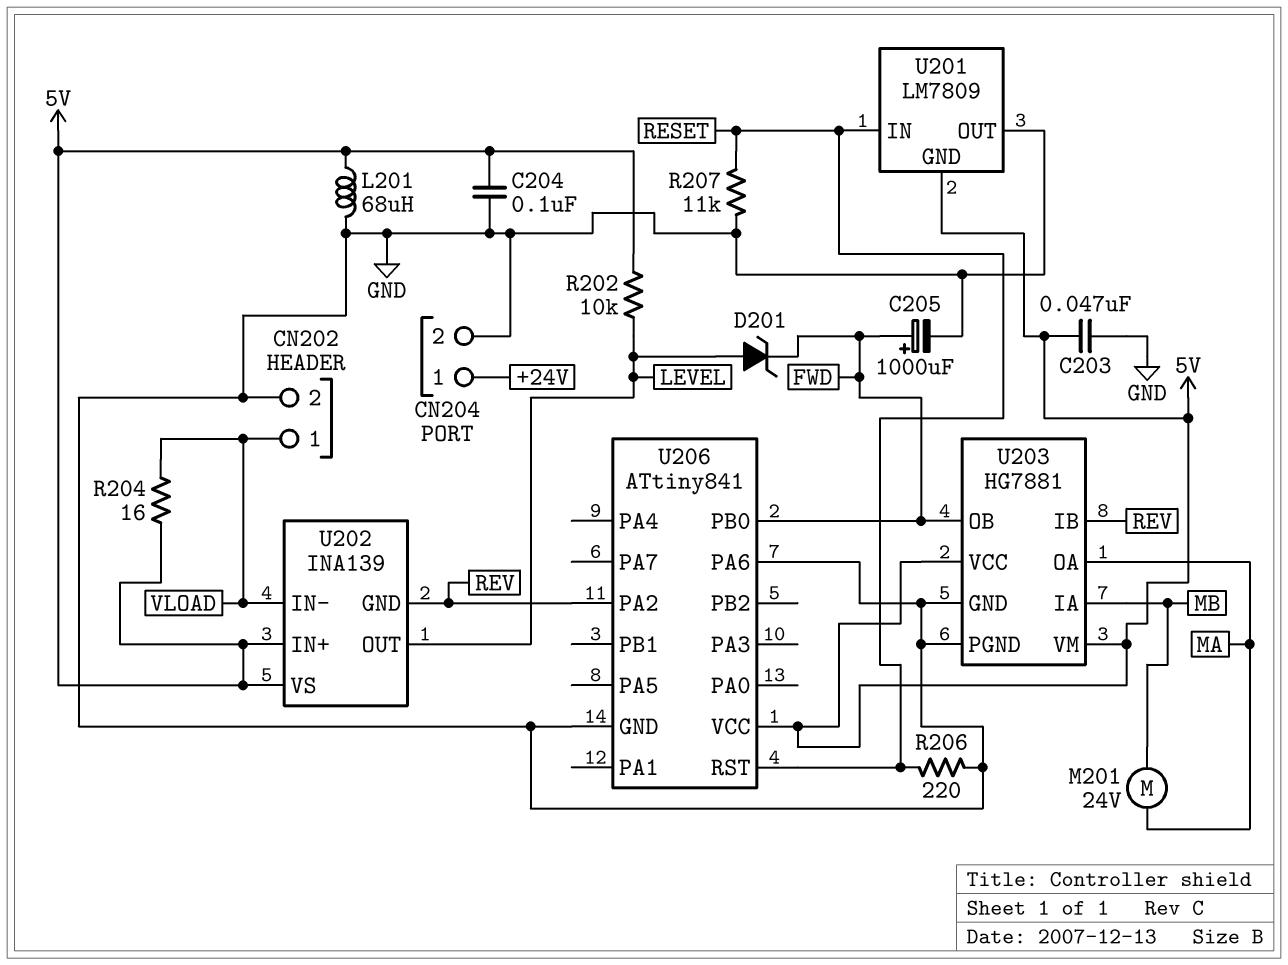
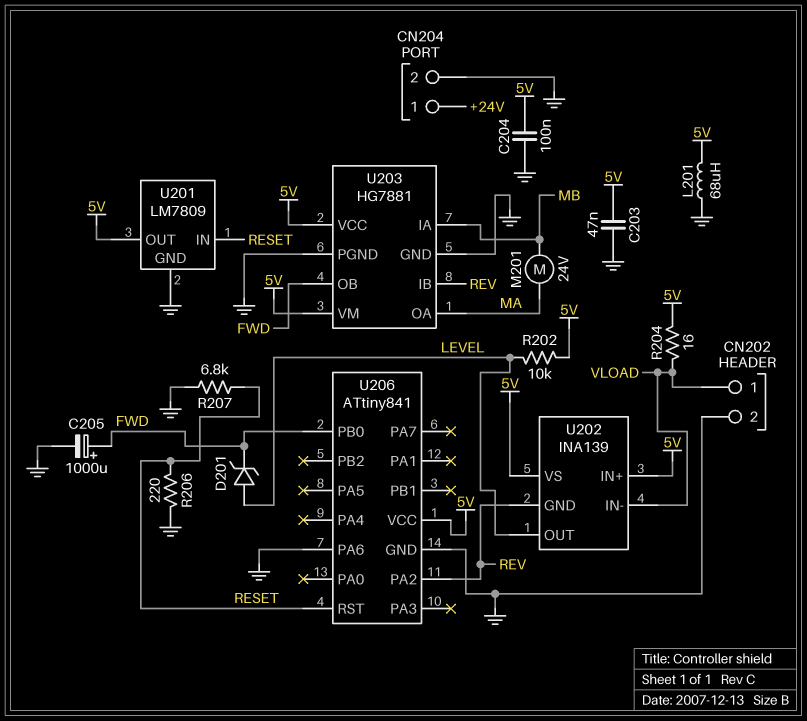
R207: 11k (GND, RESET) -> 6.8k (GND, RESET)
U201 pin GND: 5V -> GND
U201 pin OUT: GND -> 5V

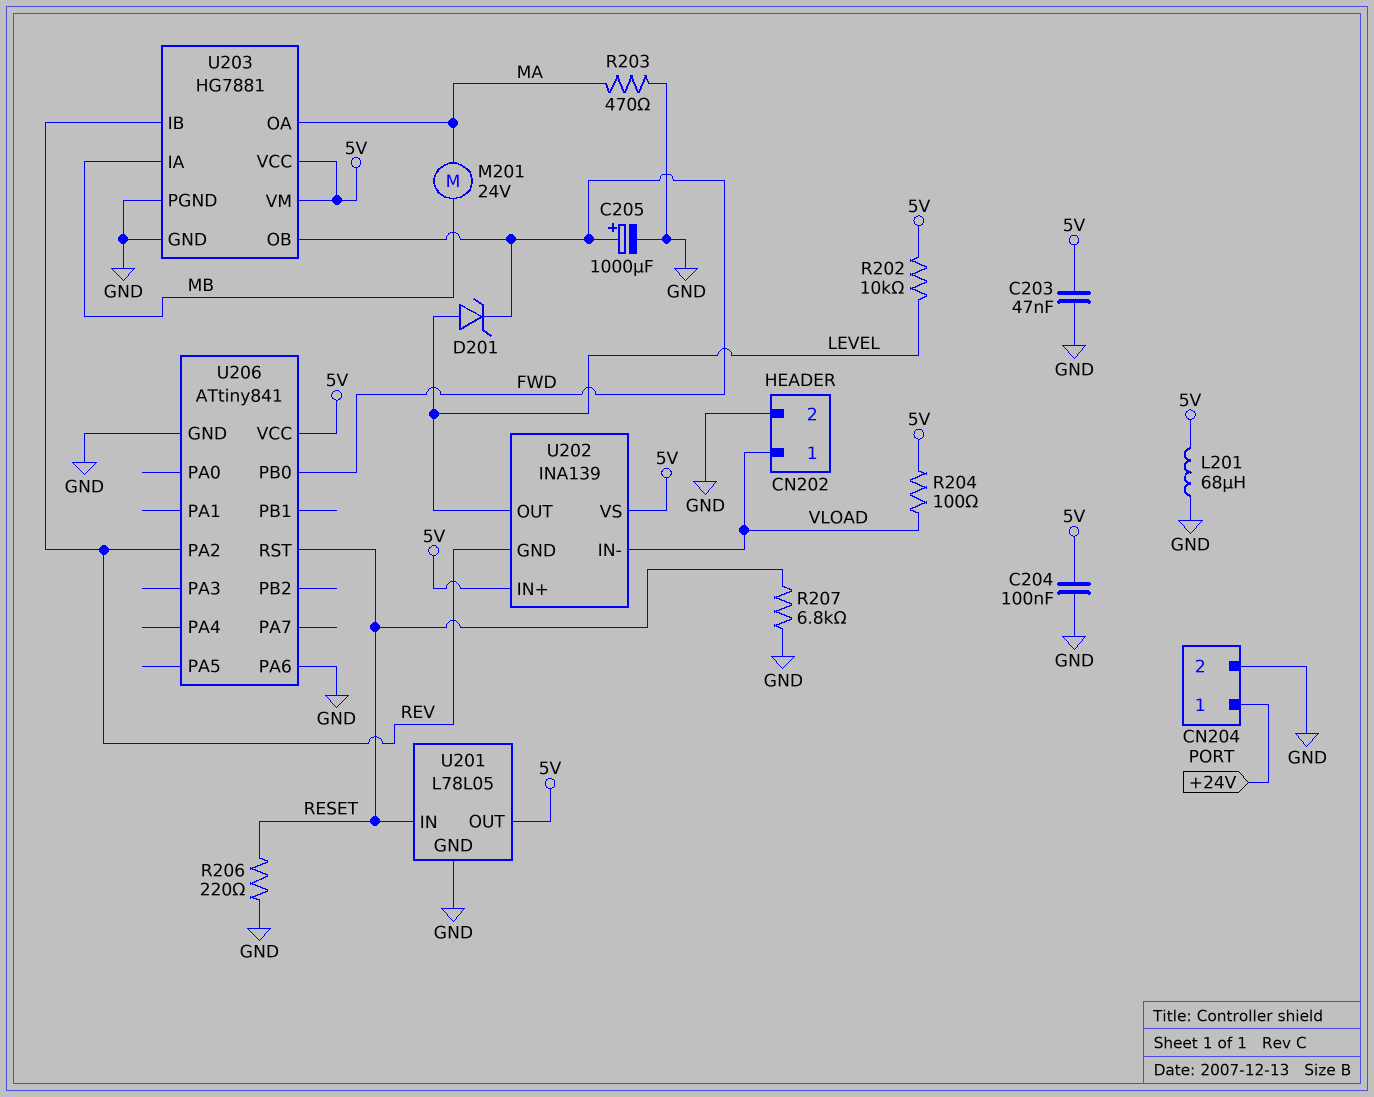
R203: none -> 470 (GND, MA)
R204: 16 (5V, VLOAD) -> 100 (5V, VLOAD)
U201: LM7809 -> L78L05

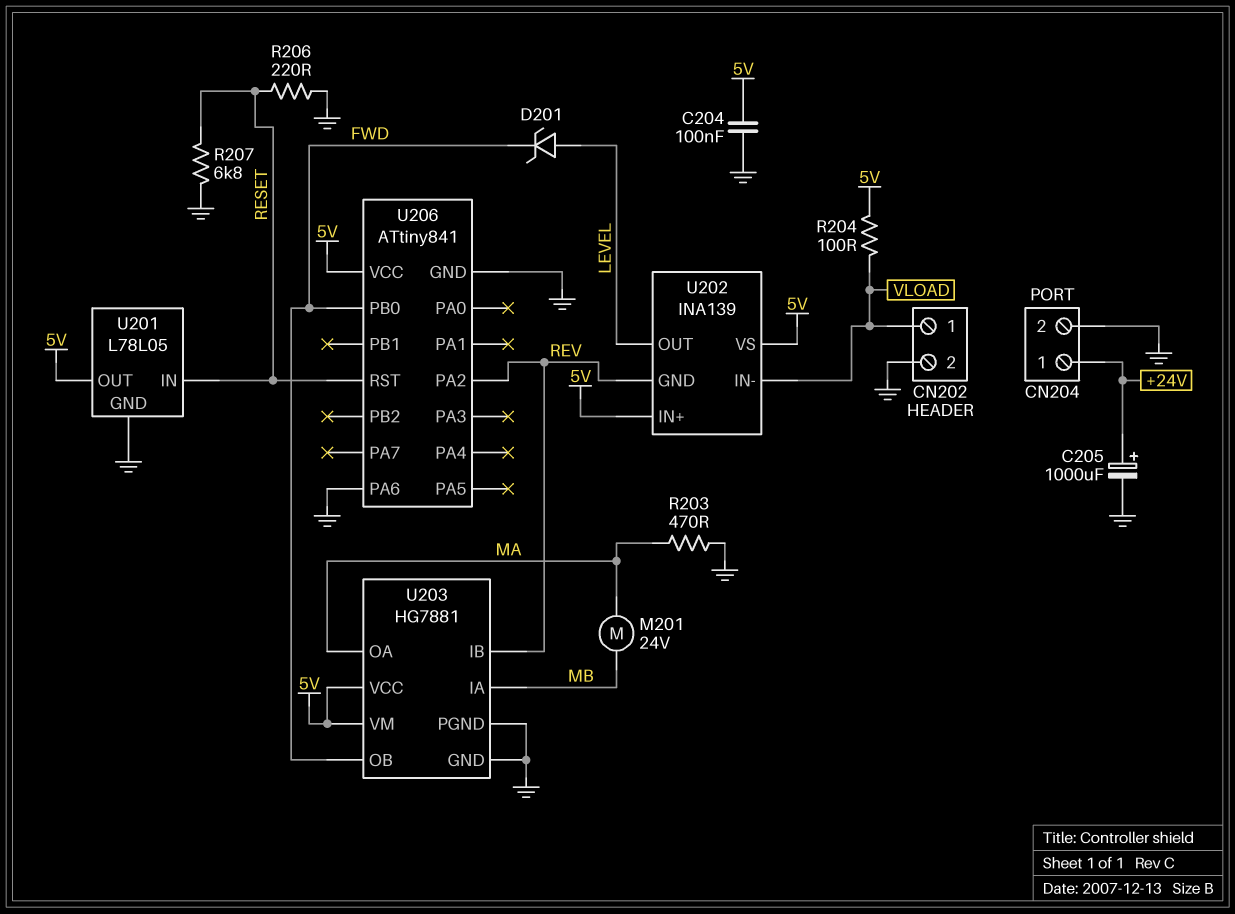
C203: 47nF (5V, GND) -> none
C205: 1000uF (plus FWD, minus GND) -> 1000uF (plus +24V, minus GND)
L201: 68uH (5V, GND) -> none
R202: 10k (5V, LEVEL) -> none

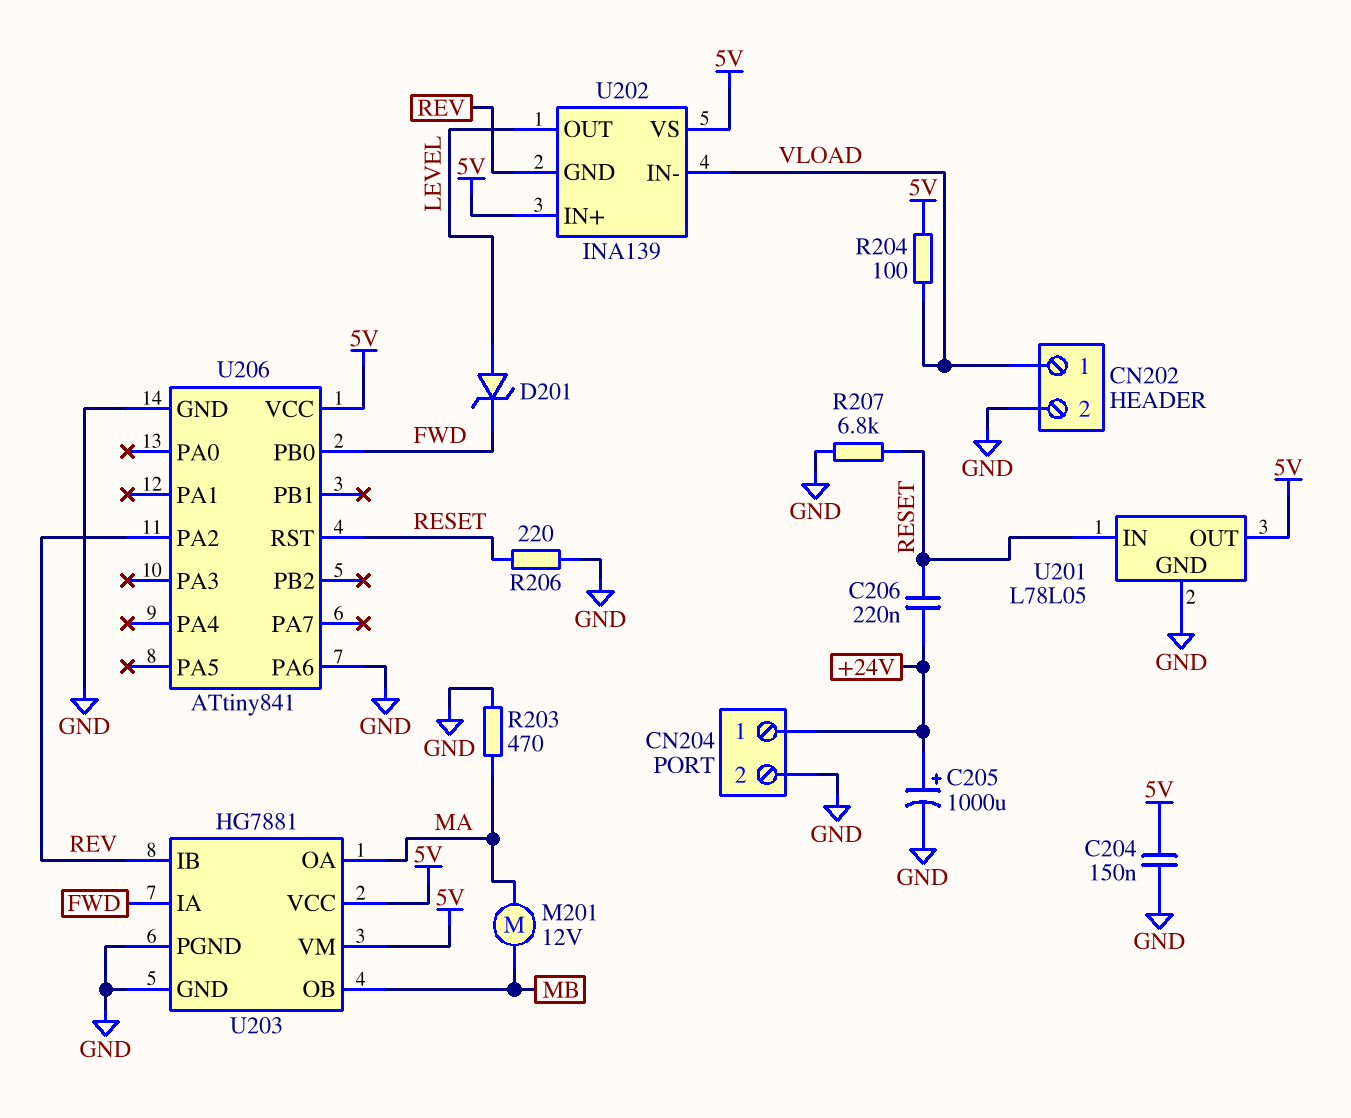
C204: 100nF (5V, GND) -> 150nF (5V, GND)
C206: none -> 220nF (+24V, RESET)
M201: motor 24V (MA, MB) -> motor 12V (MA, MB)
U203 pin IA: MB -> FWD
U203 pin OB: FWD -> MB

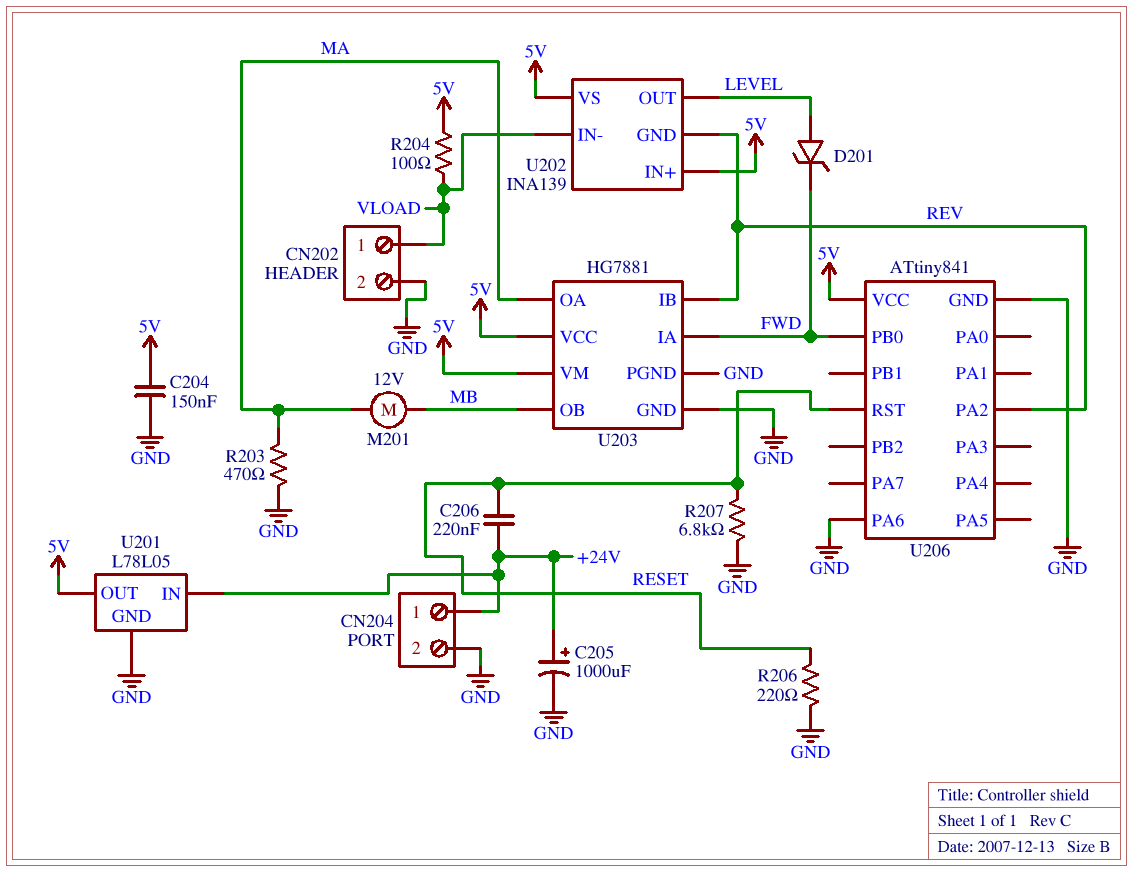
U201 pin IN: RESET -> +24V

